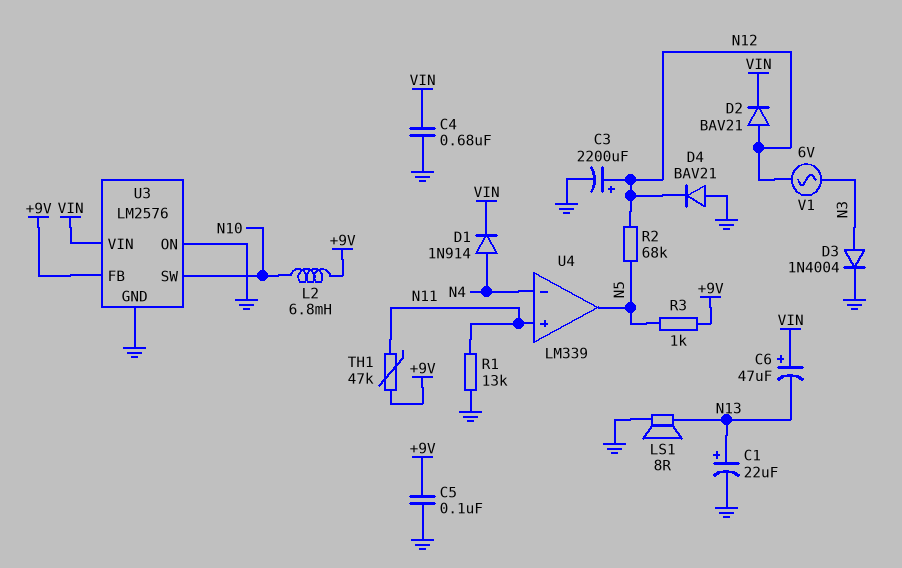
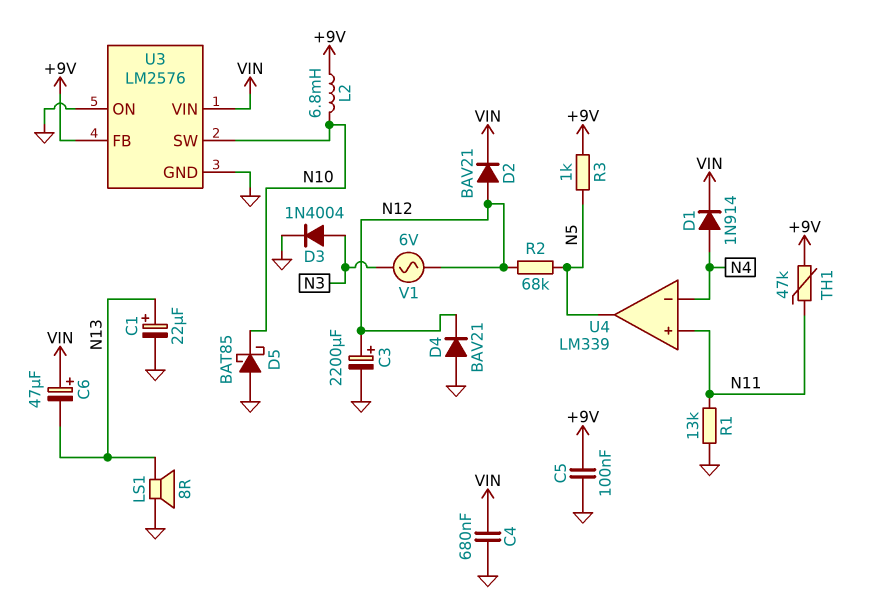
D5: none -> schottky BAT85 (A GND, K N10)

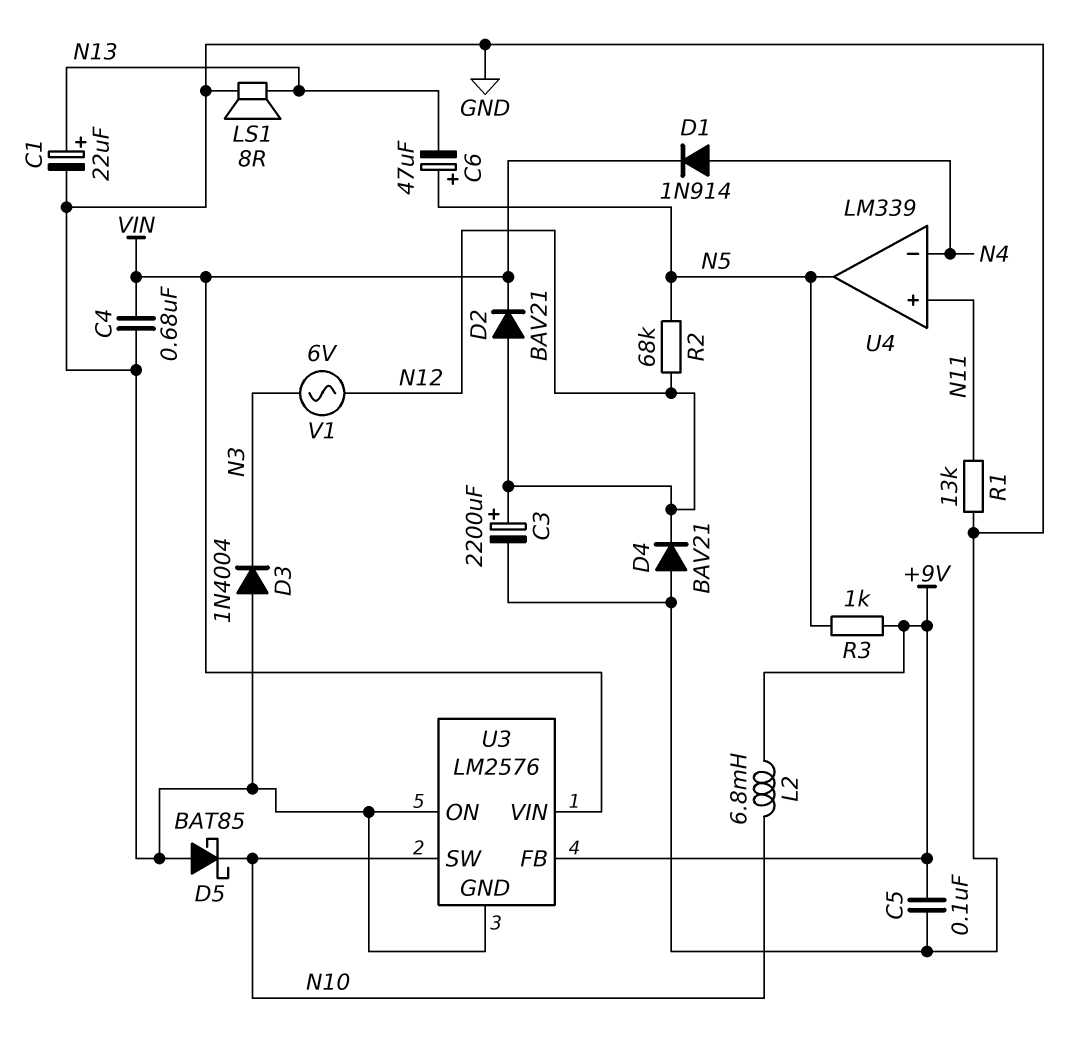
C6: 47uF (plus VIN, minus N13) -> 47uF (plus N5, minus N13)
D3: diode 1N4004 (A N3, K GND) -> diode 1N4004 (A GND, K N3)
TH1: 47k (+9V, N11) -> none

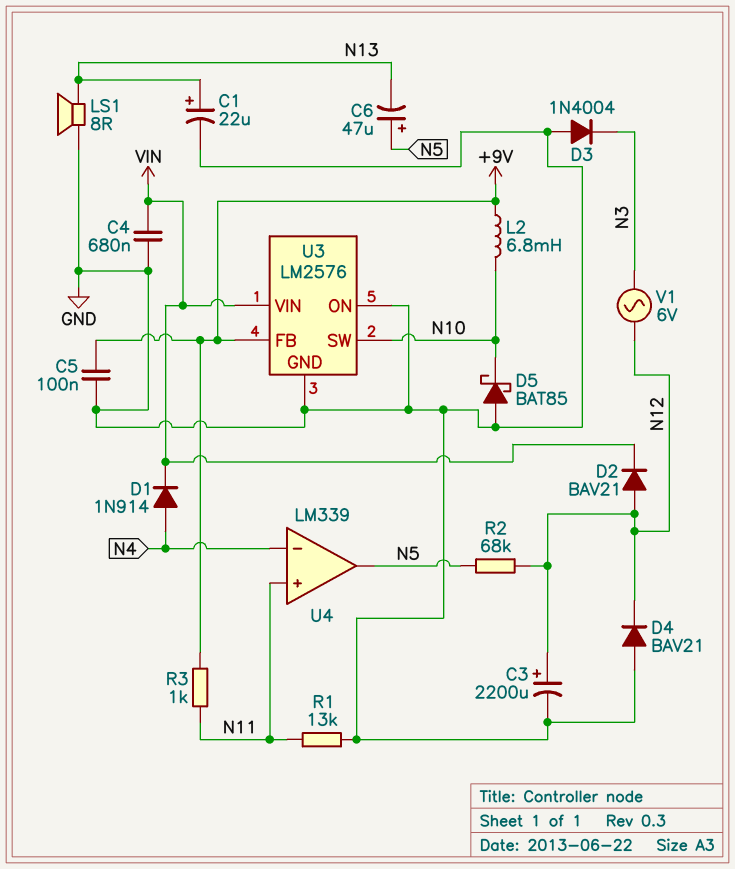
R3: 1k (+9V, N5) -> 1k (+9V, N11)

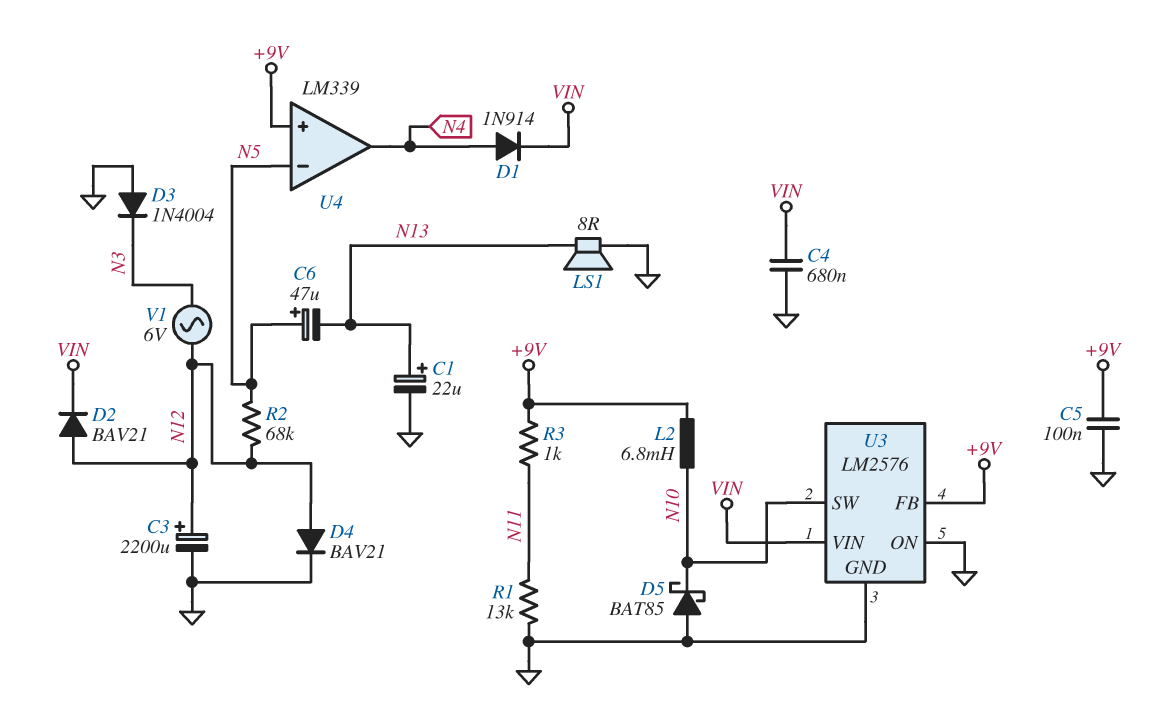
D4: diode BAV21 (A GND, K N12) -> diode BAV21 (A N12, K GND)
U4 pin in+: N11 -> +9V
U4 pin in-: N4 -> N5
U4 pin out: N5 -> N4

